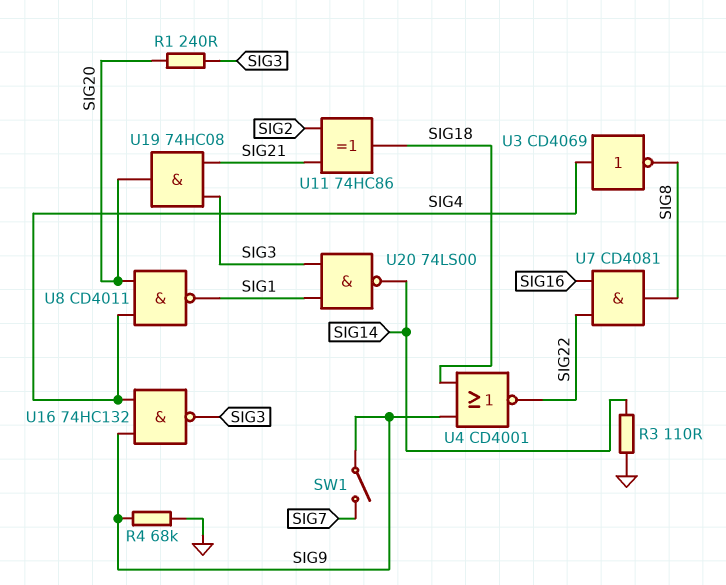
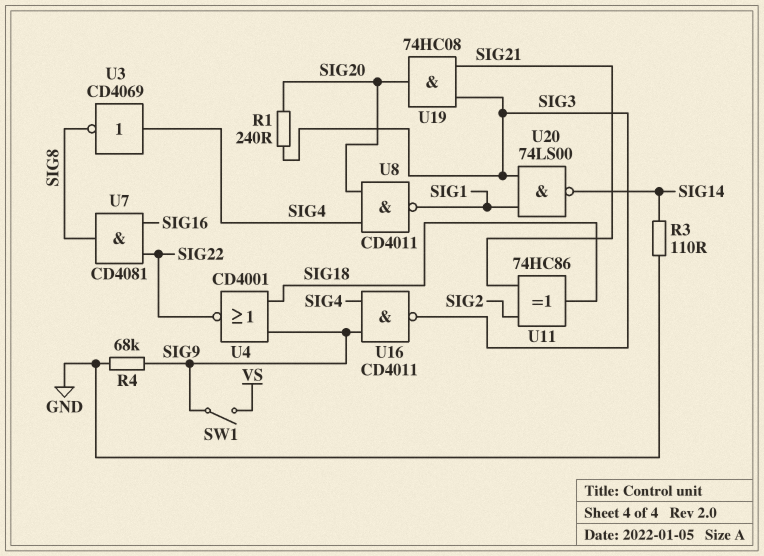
SW1: switch (SIG7, SIG9) -> switch (SIG9, VS)
U16: NAND 74HC132 (in SIG4, in SIG9, out SIG3) -> NAND CD4011 (in SIG4, in SIG9, out SIG3)

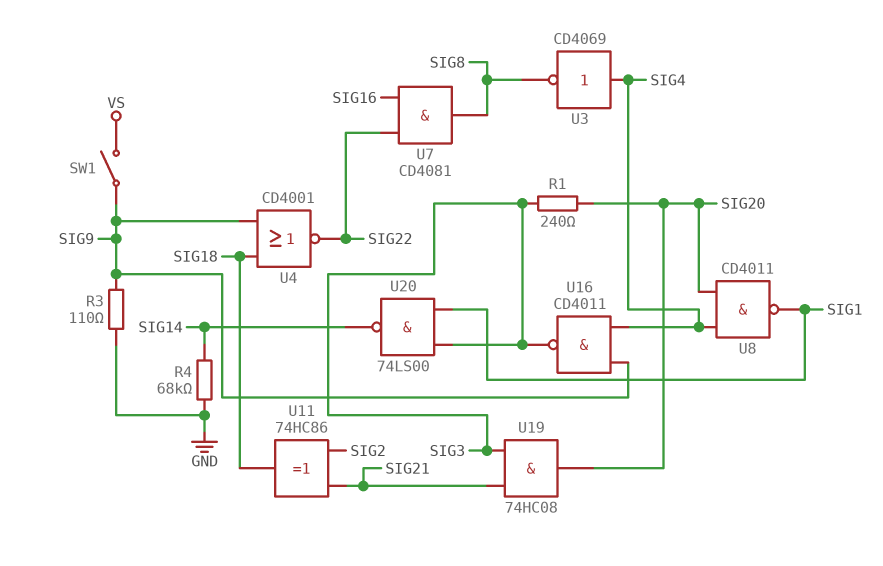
R3: 110 (GND, SIG14) -> 110 (GND, SIG9)
R4: 68k (GND, SIG9) -> 68k (GND, SIG14)

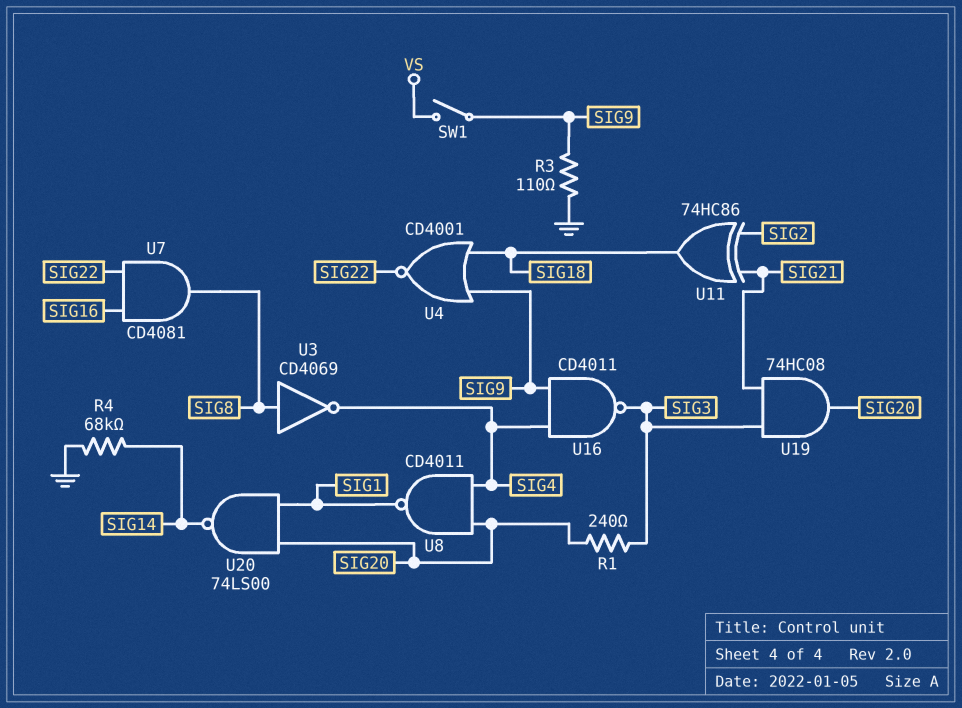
U3: NOT CD4069 (in SIG4, out SIG8) -> NOT CD4069 (in SIG8, out SIG4)
U20: NAND 74LS00 (in SIG1, in SIG3, out SIG14) -> NAND 74LS00 (in SIG1, in SIG20, out SIG14)

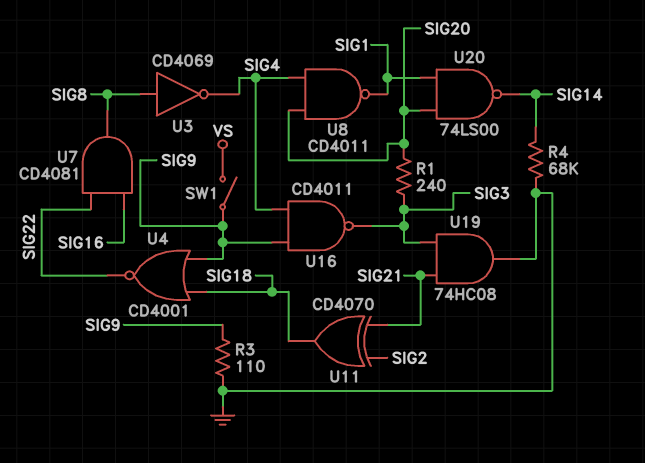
U11: XOR 74HC86 (in SIG2, in SIG21, out SIG18) -> XOR CD4070 (in SIG2, in SIG21, out SIG18)
U19: AND 74HC08 (in SIG3, in SIG21, out SIG20) -> AND 74HC08 (in SIG3, in SIG21, out GND)

